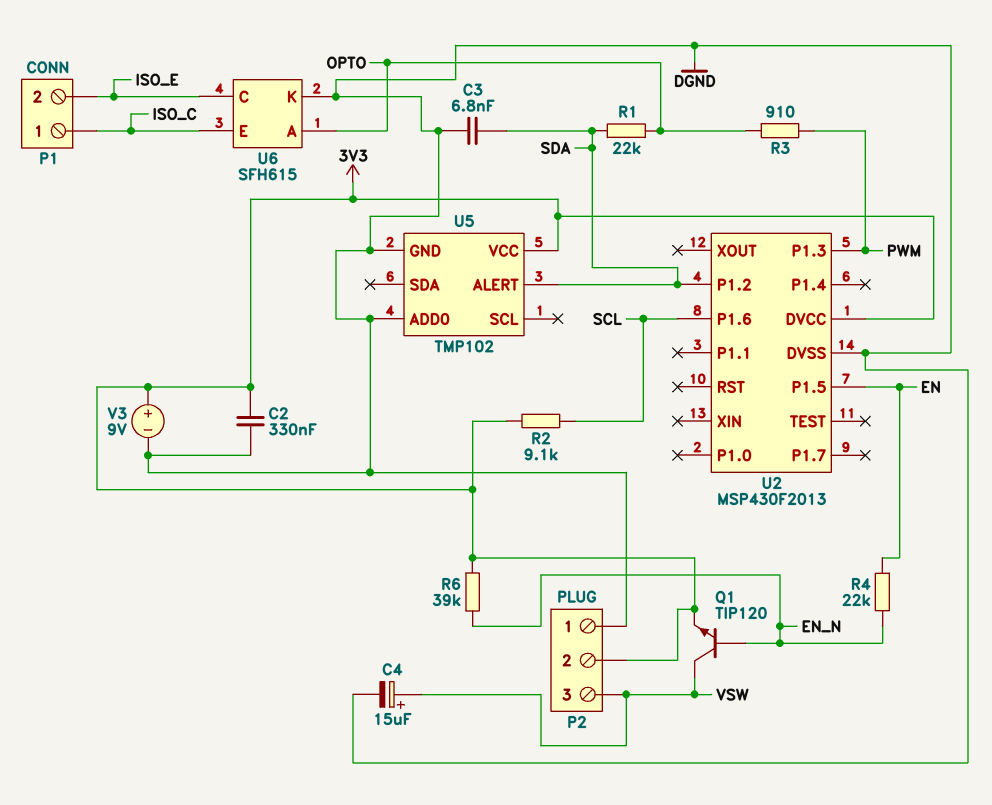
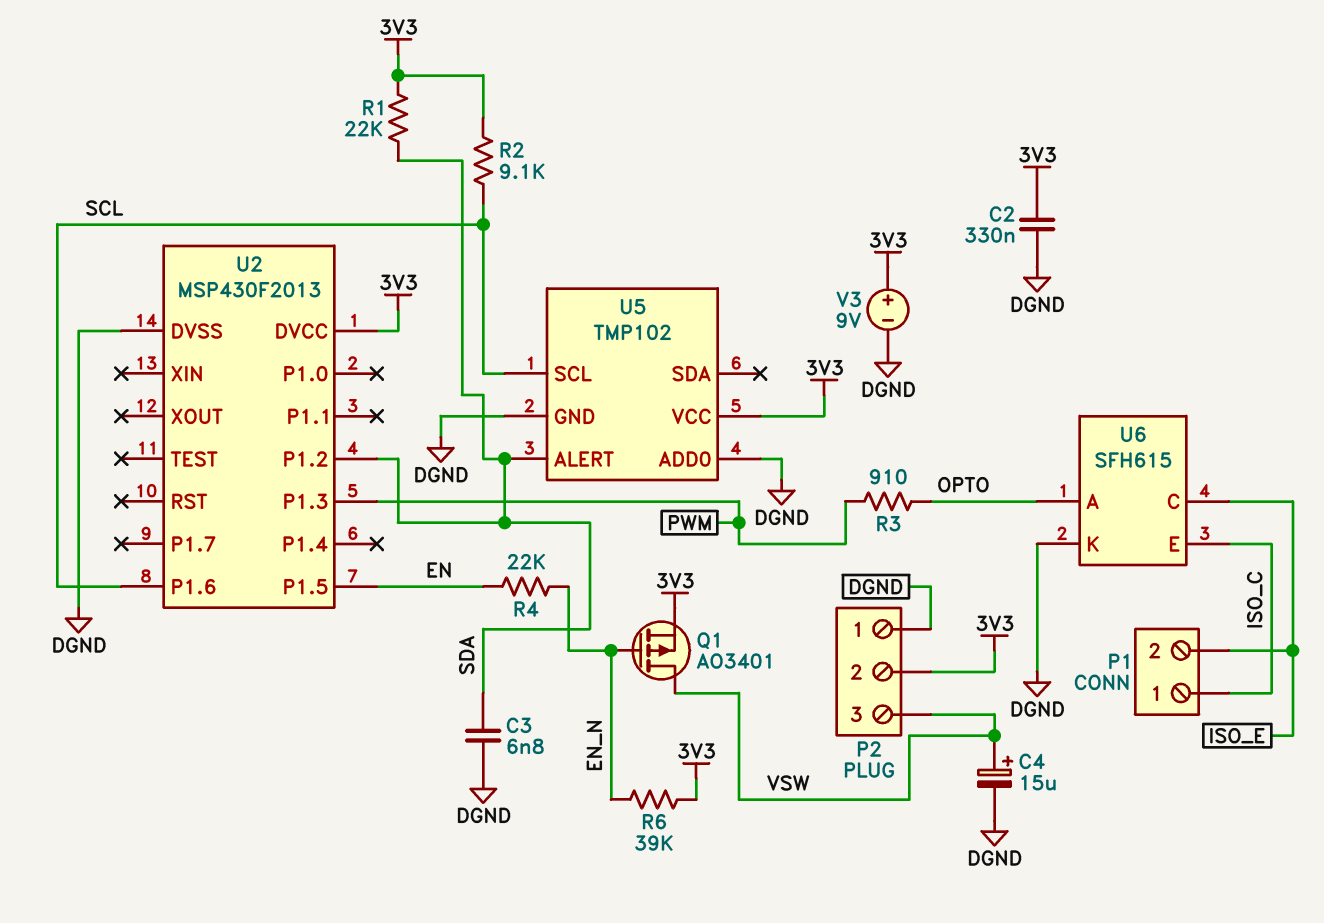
Q1: NPN TIP120 (B EN_N, C VSW, E 3V3) -> PMOS AO3401 (G EN_N, D VSW, S 3V3)
R1: 22k (OPTO, SDA) -> 22k (3V3, SDA)
U5 pin SCL: none -> SCL

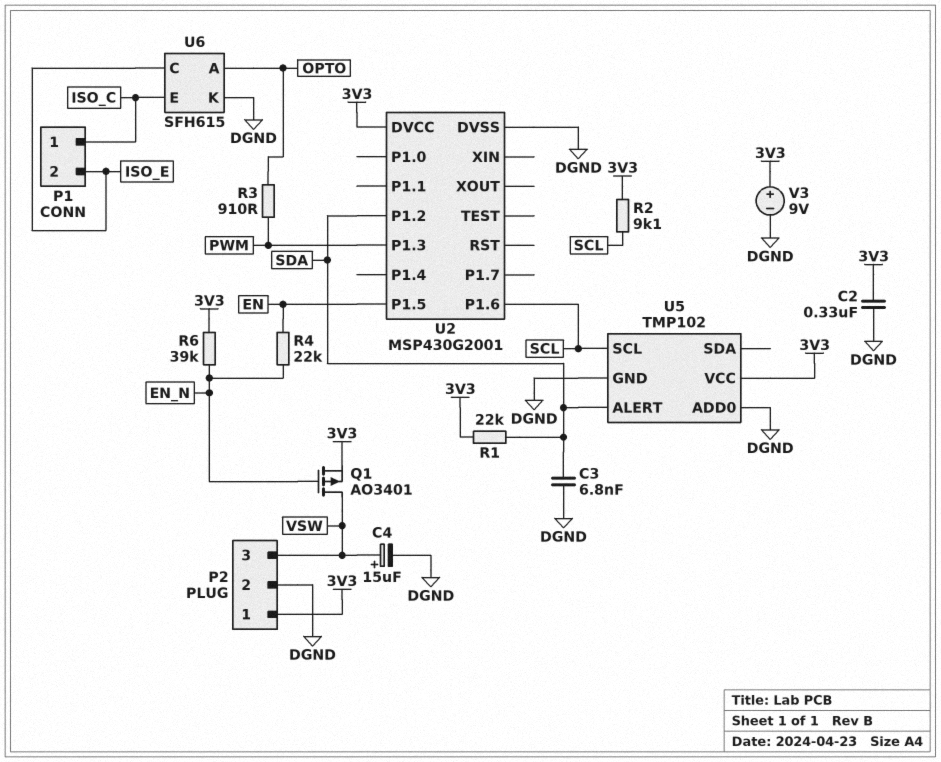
P2 pin 1: DGND -> 3V3
P2 pin 2: 3V3 -> DGND
U2: MSP430F2013 -> MSP430G2001

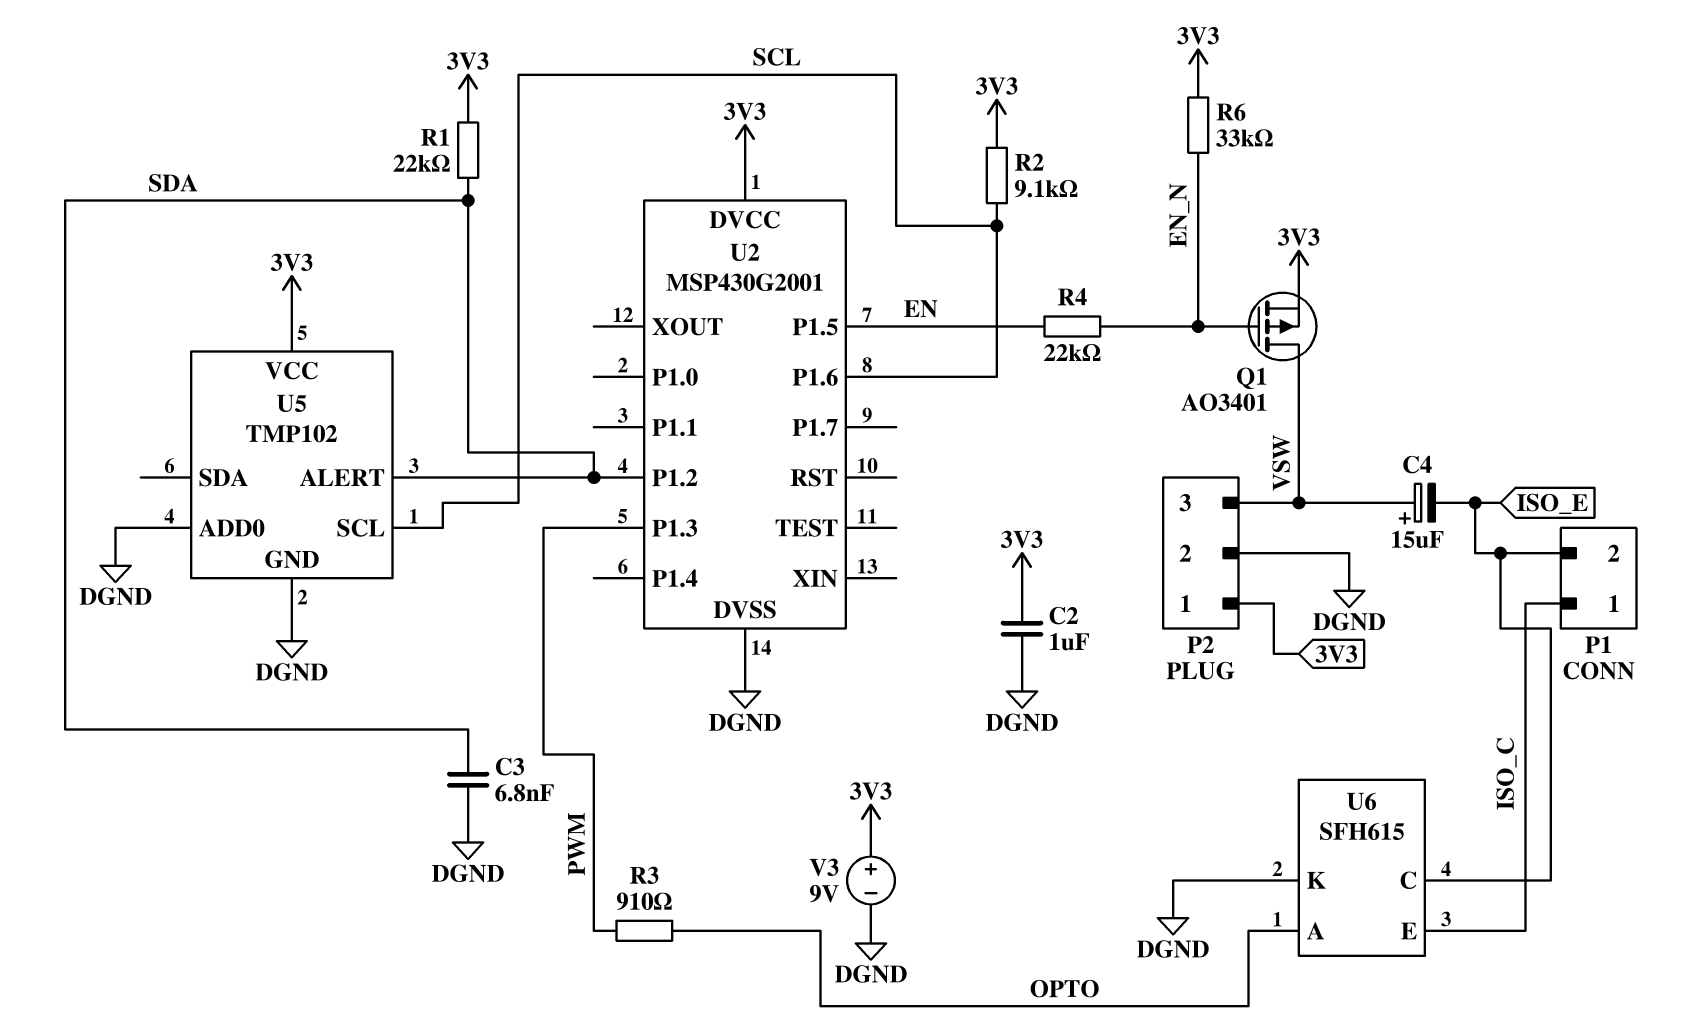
C2: 330nF (3V3, DGND) -> 1uF (3V3, DGND)
C4: 15uF (plus VSW, minus DGND) -> 15uF (plus VSW, minus ISO_E)
R6: 39k (3V3, EN_N) -> 33k (3V3, EN_N)

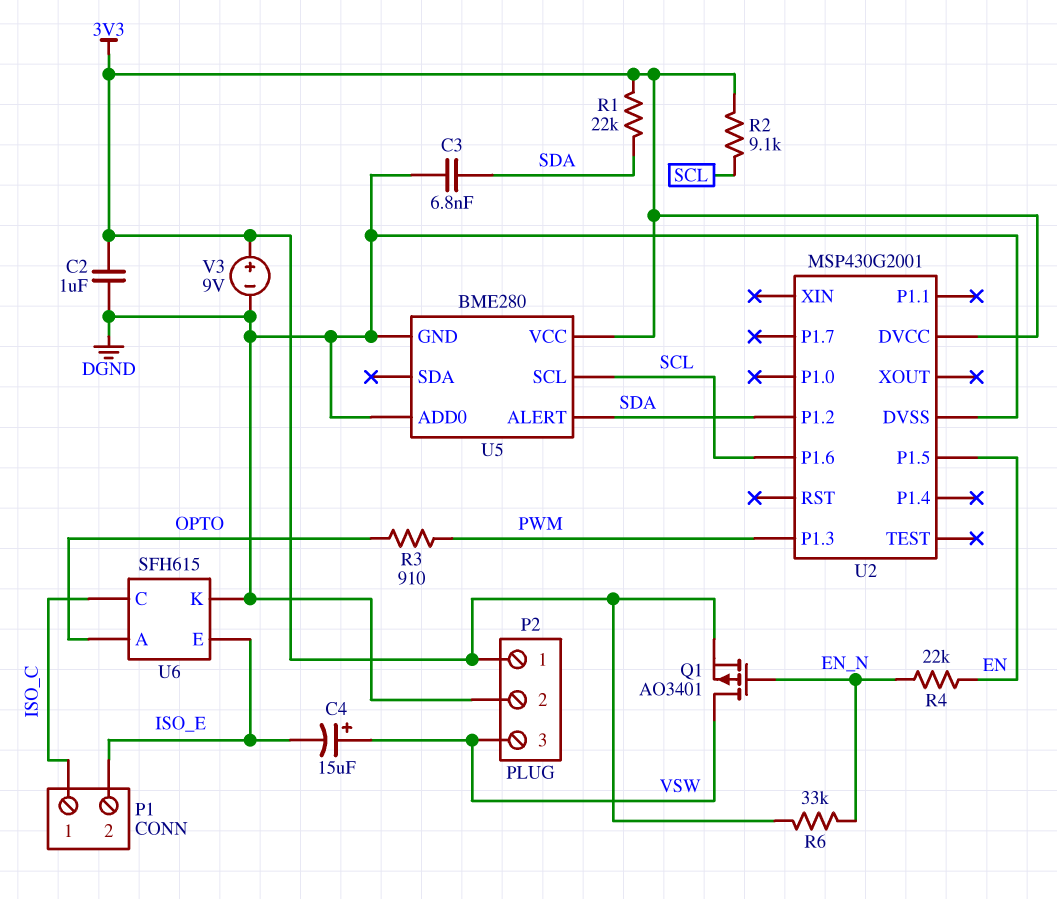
U5: TMP102 -> BME280
U6 pin C: ISO_E -> ISO_C
U6 pin E: ISO_C -> ISO_E

